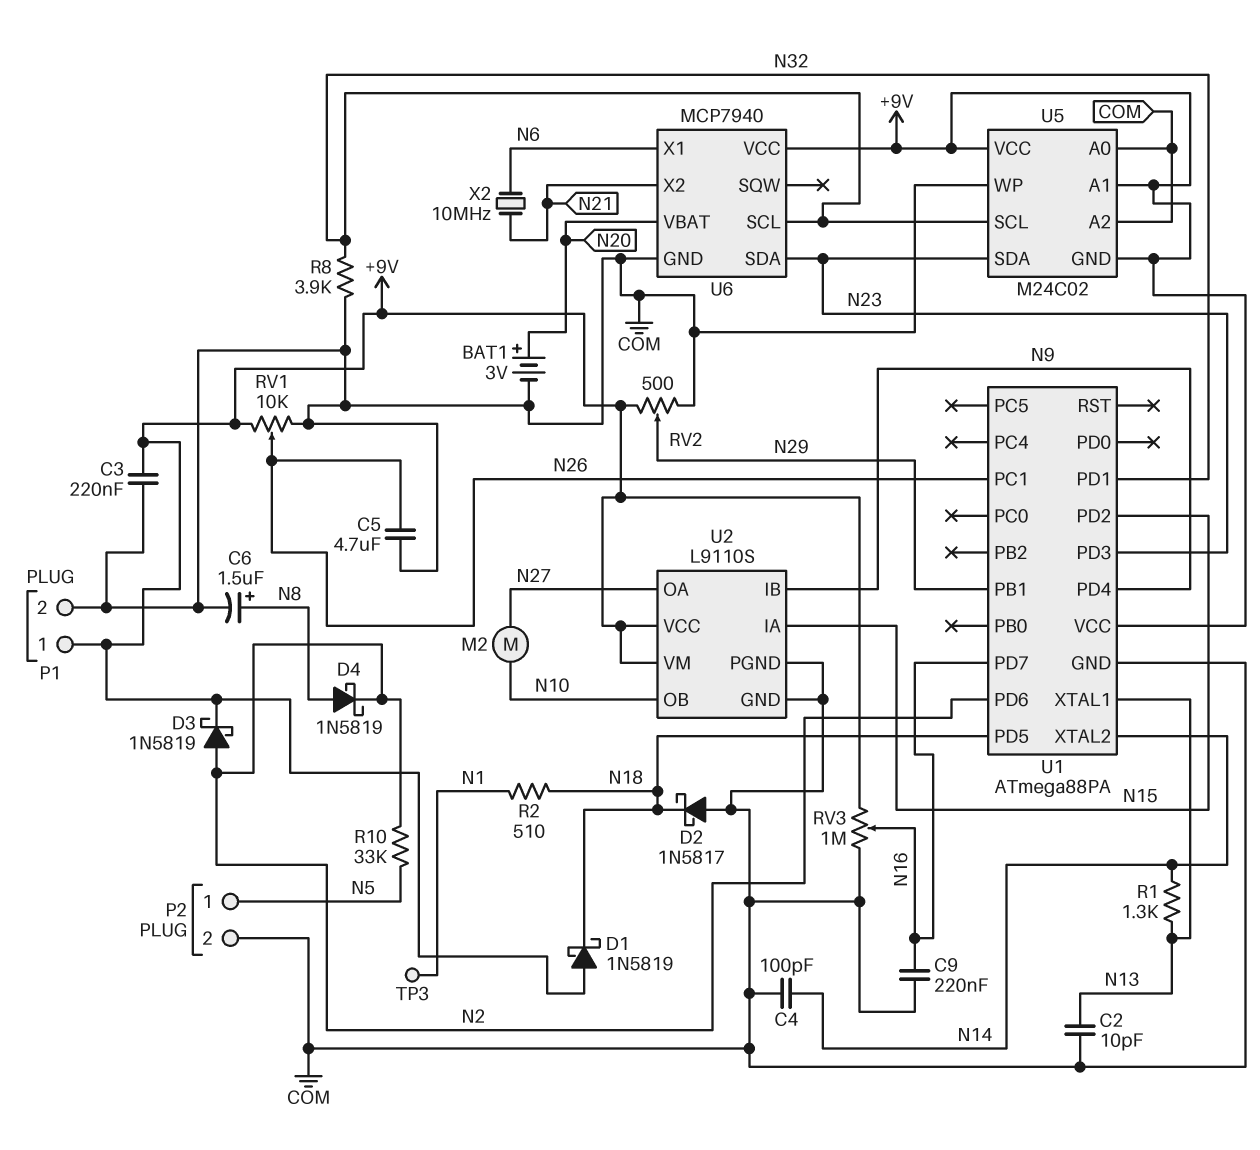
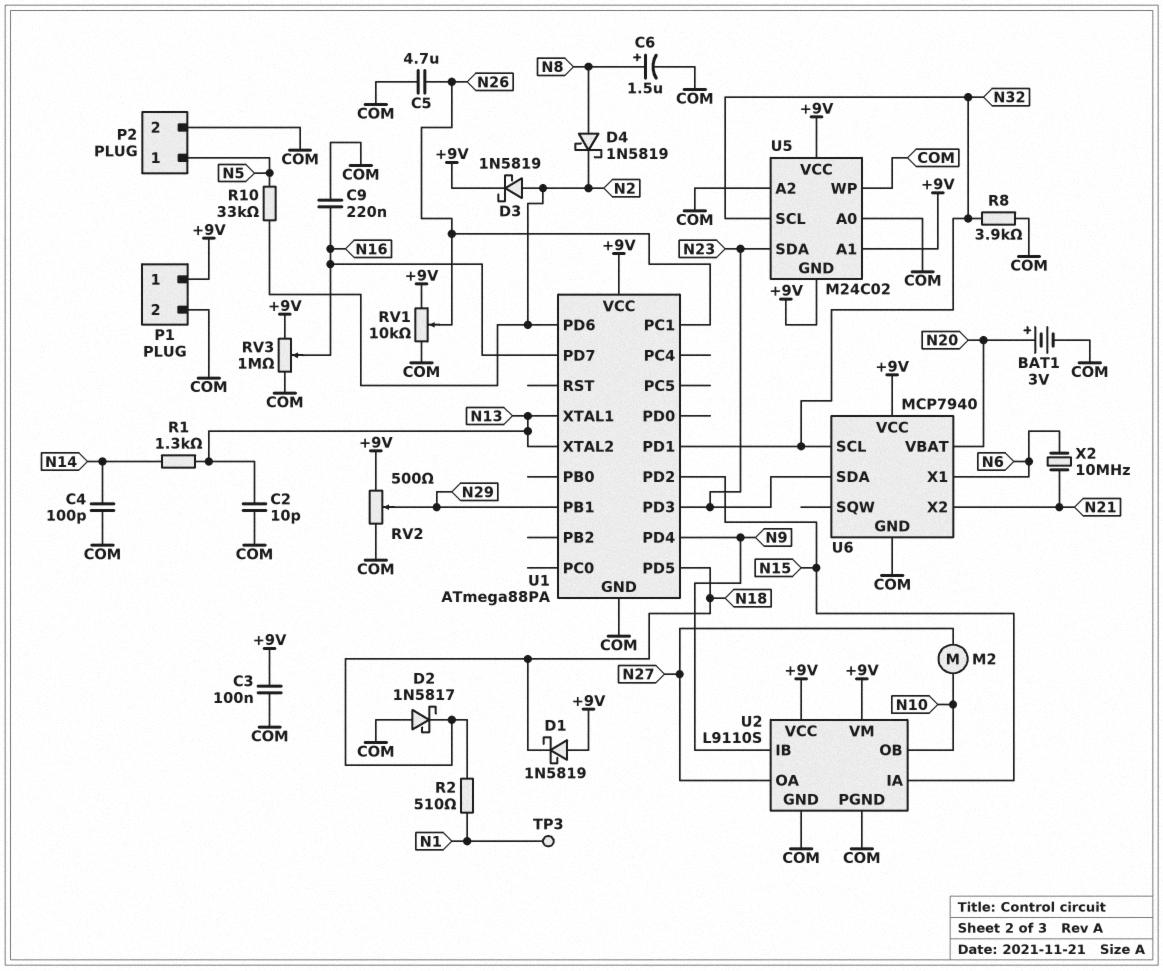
C3: 220nF (+9V, COM) -> 100nF (+9V, COM)
U1 pin XTAL2: N14 -> N13

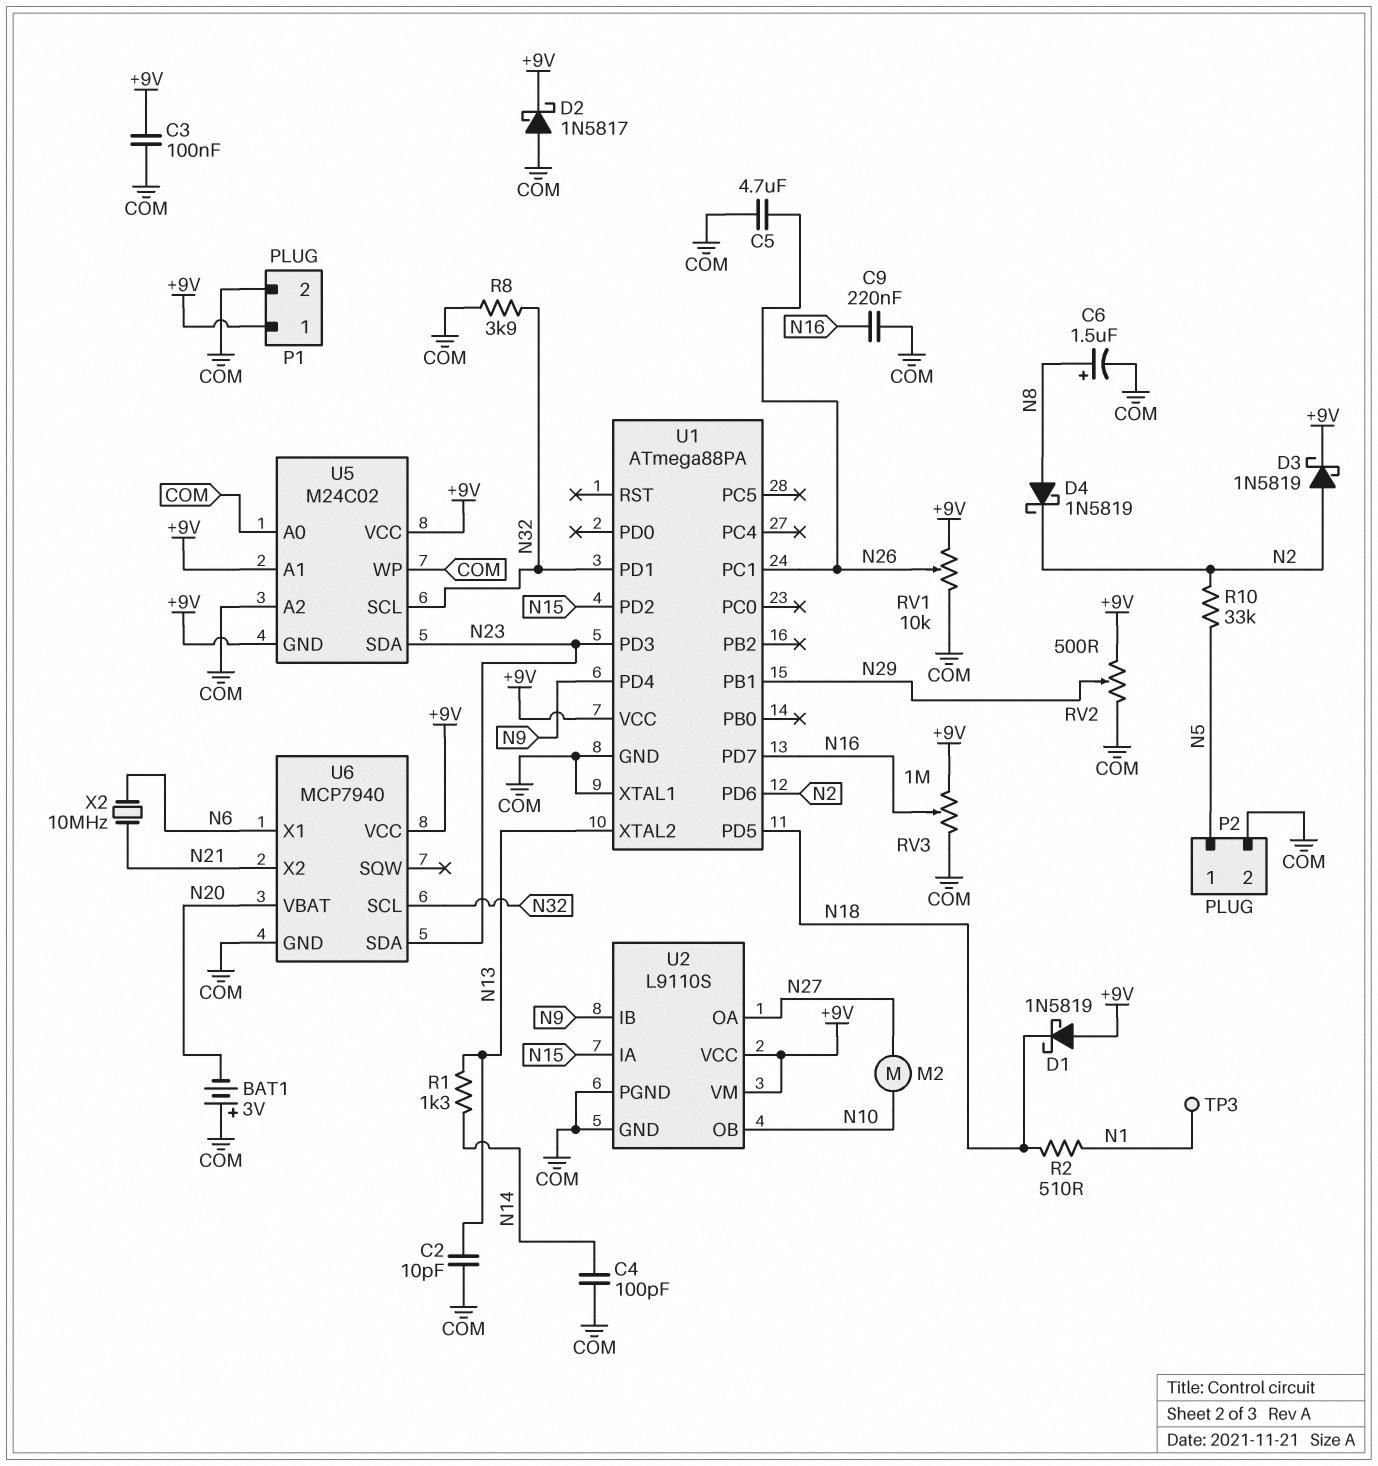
BAT1: 3V (plus N20, minus COM) -> 3V (plus COM, minus N20)
D2: schottky 1N5817 (A COM, K N18) -> schottky 1N5817 (A COM, K +9V)
U1 pin XTAL1: N13 -> COM

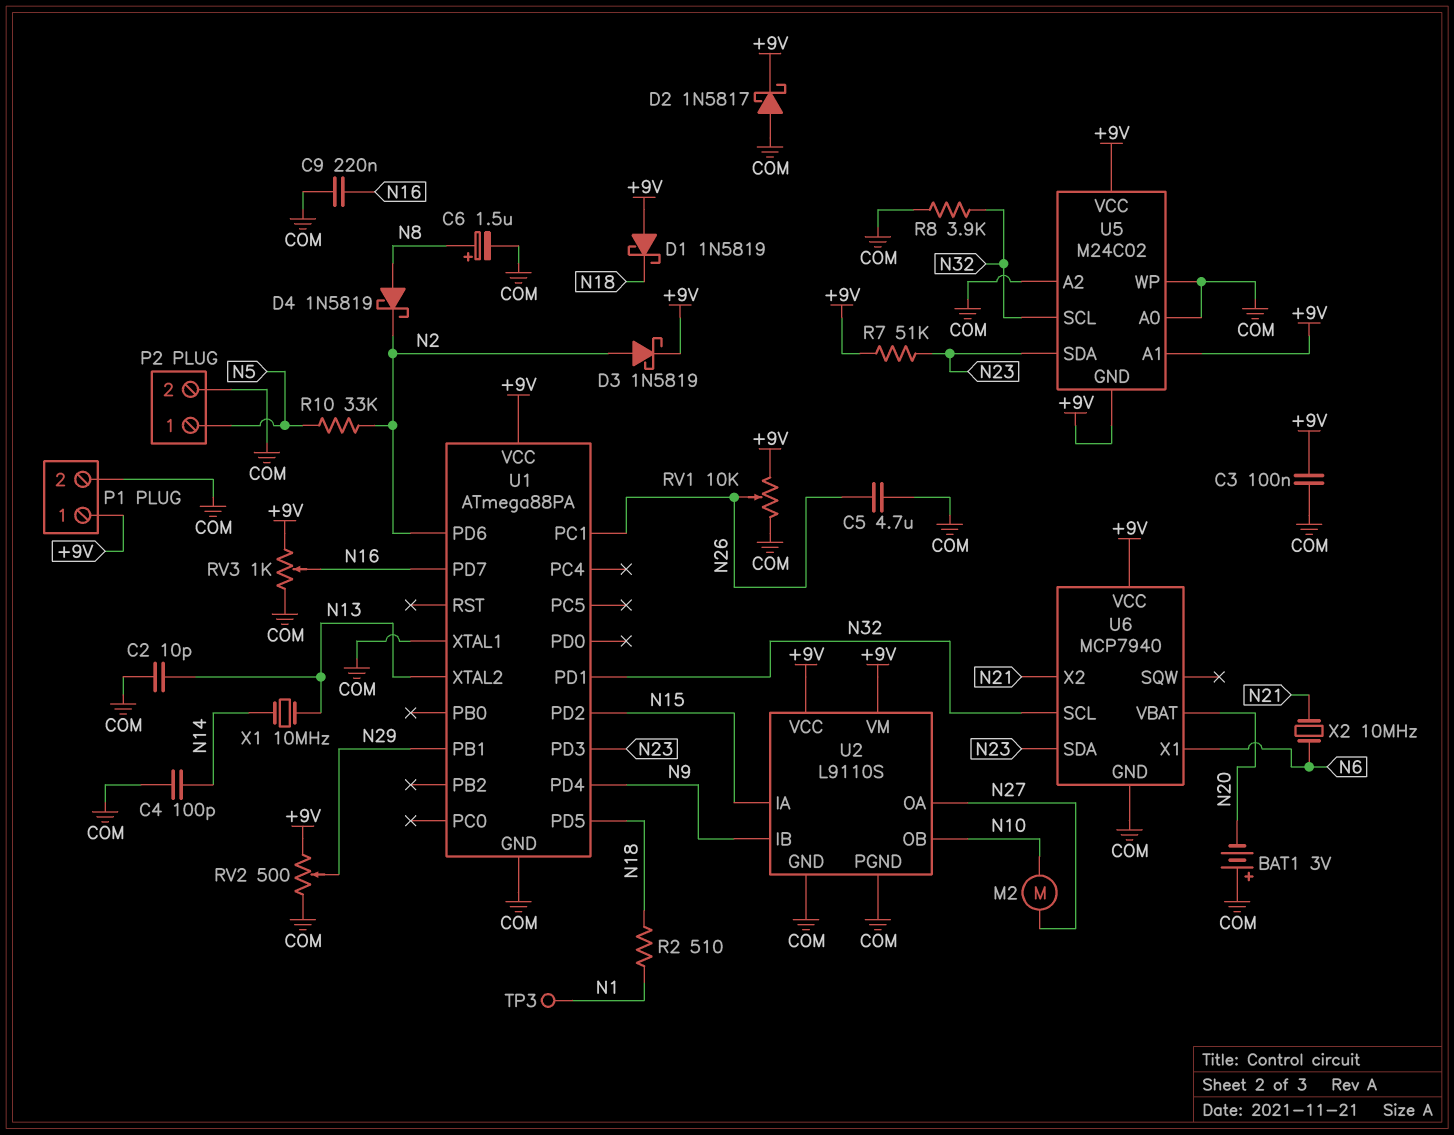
R1: 1.3k (N13, N14) -> none
R7: none -> 51k (+9V, N23)
RV3: 1M (+9V, COM, wiper N16) -> 1k (+9V, COM, wiper N16)
X1: none -> 10MHz (N13, N14)

